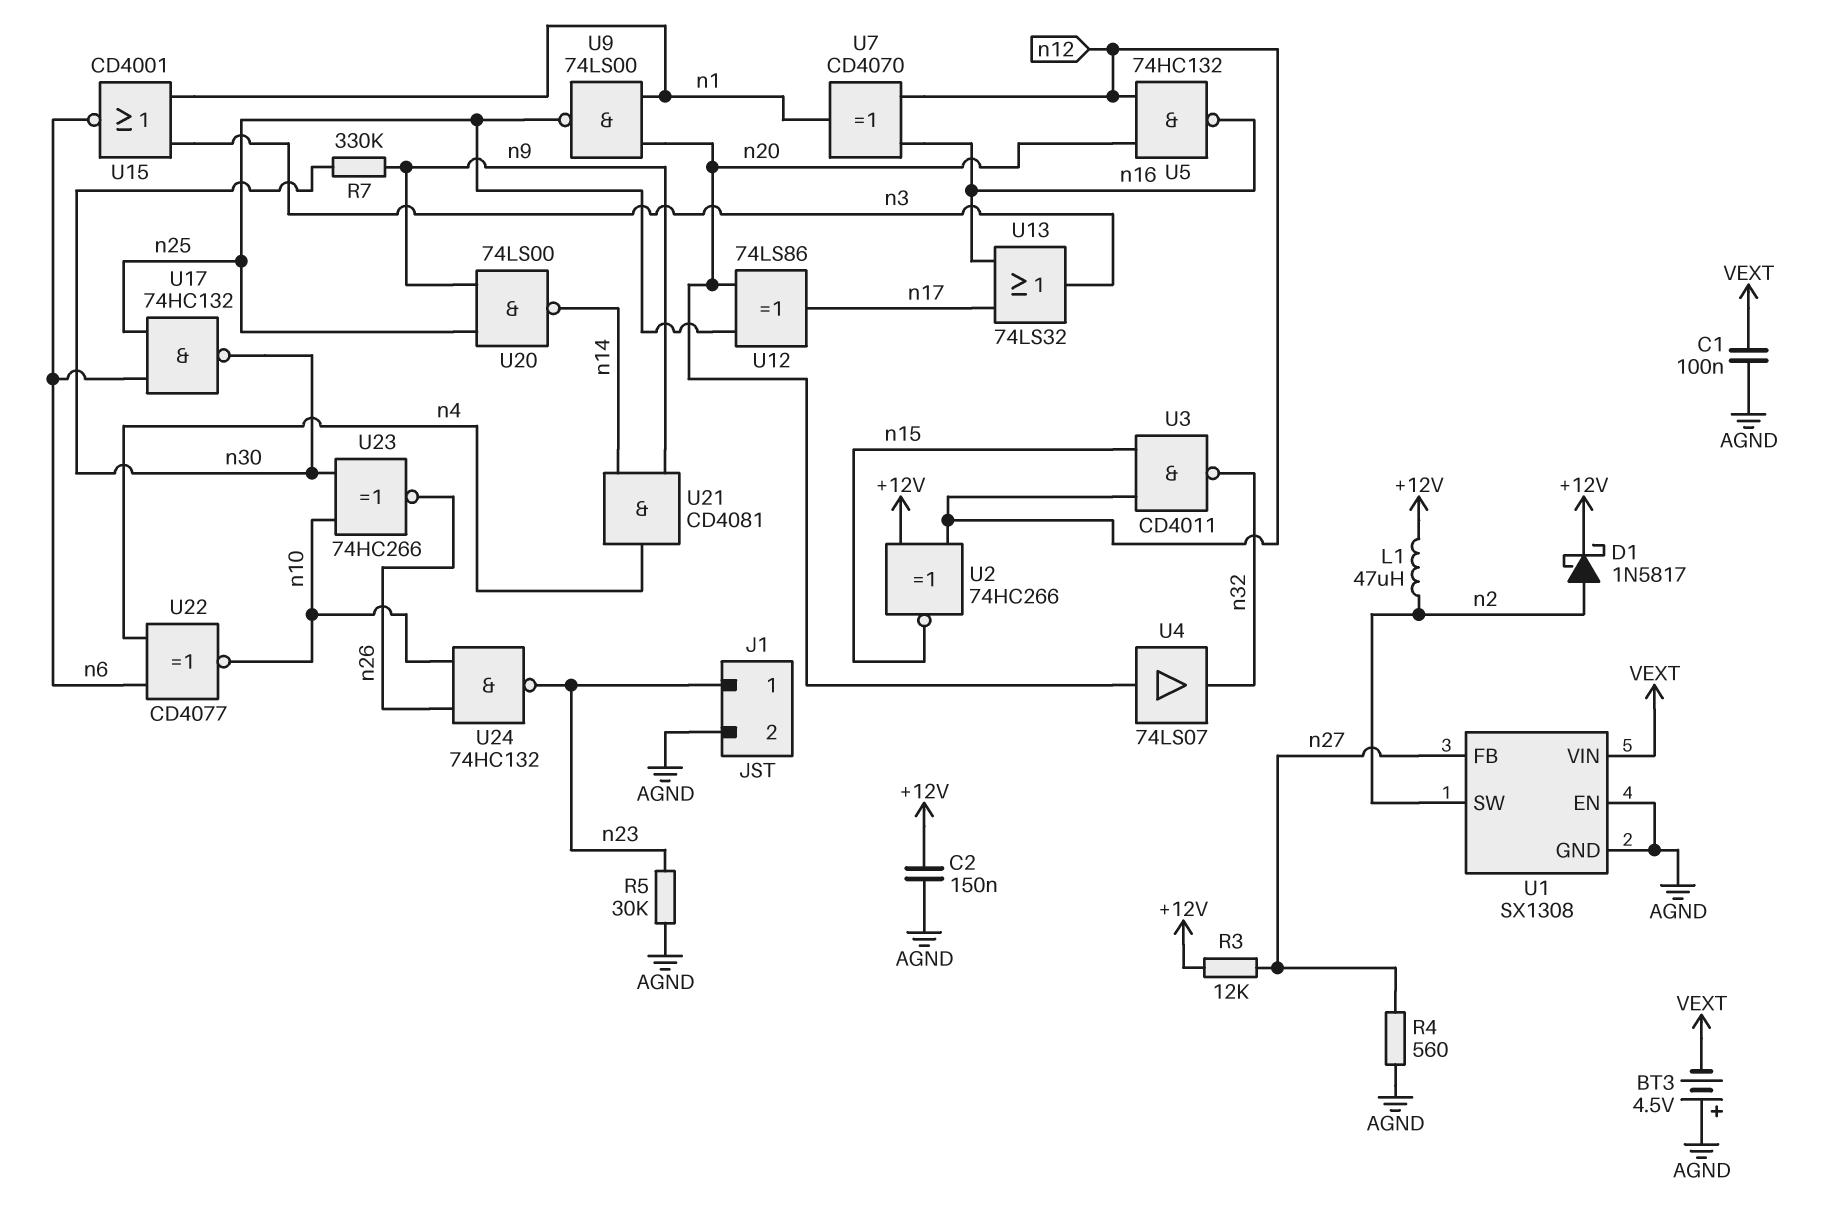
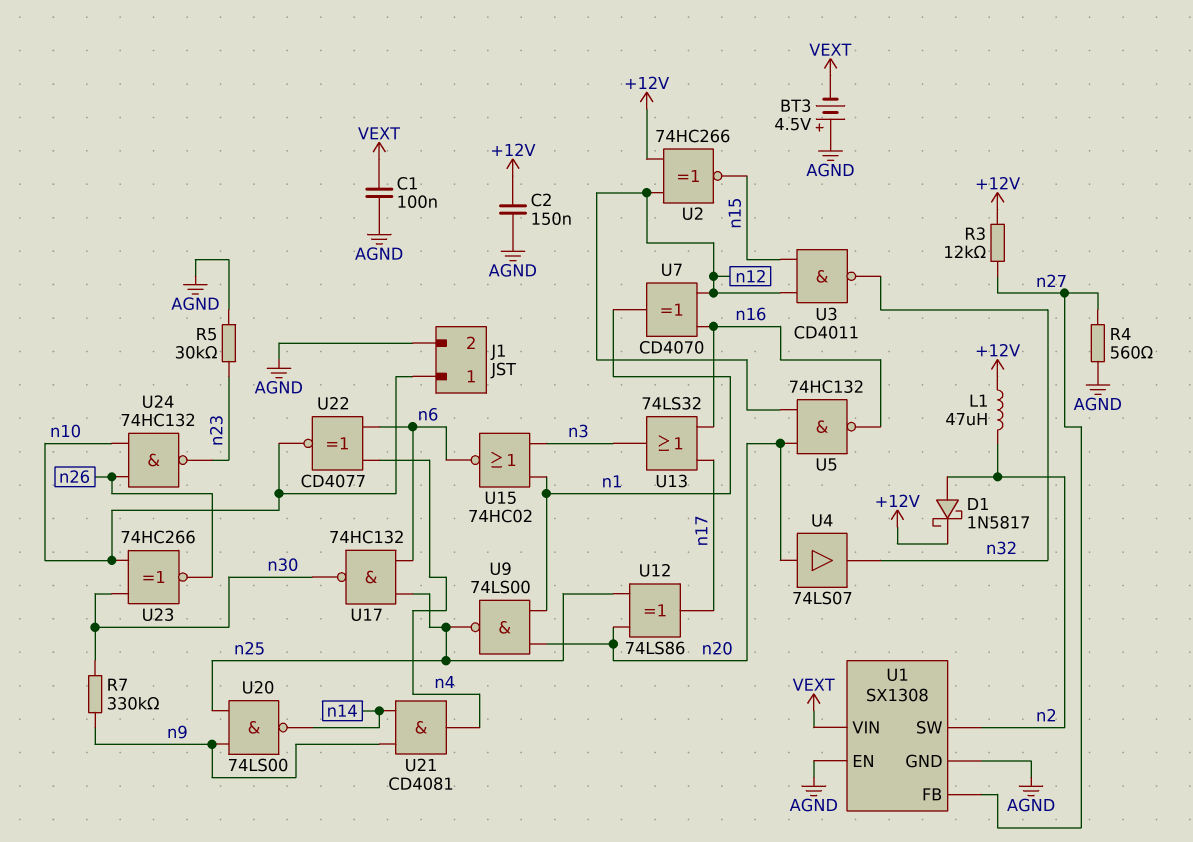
J1 pin 1: n23 -> n10
U15: NOR CD4001 (in n1, in n3, out n6) -> NOR 74HC02 (in n1, in n3, out n6)

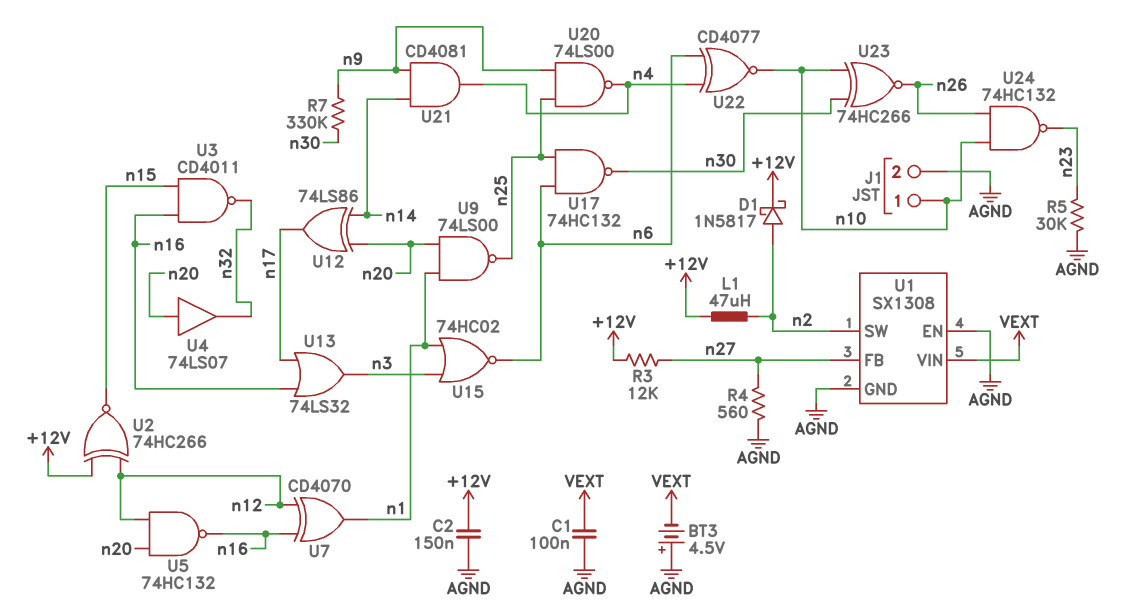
U3: NAND CD4011 (in n12, in n15, out n32) -> NAND CD4011 (in n15, in n16, out n32)
U12: XOR 74LS86 (in n20, in n25, out n17) -> XOR 74LS86 (in n14, in n20, out n17)
U20: NAND 74LS00 (in n9, in n25, out n14) -> NAND 74LS00 (in n9, in n25, out n4)

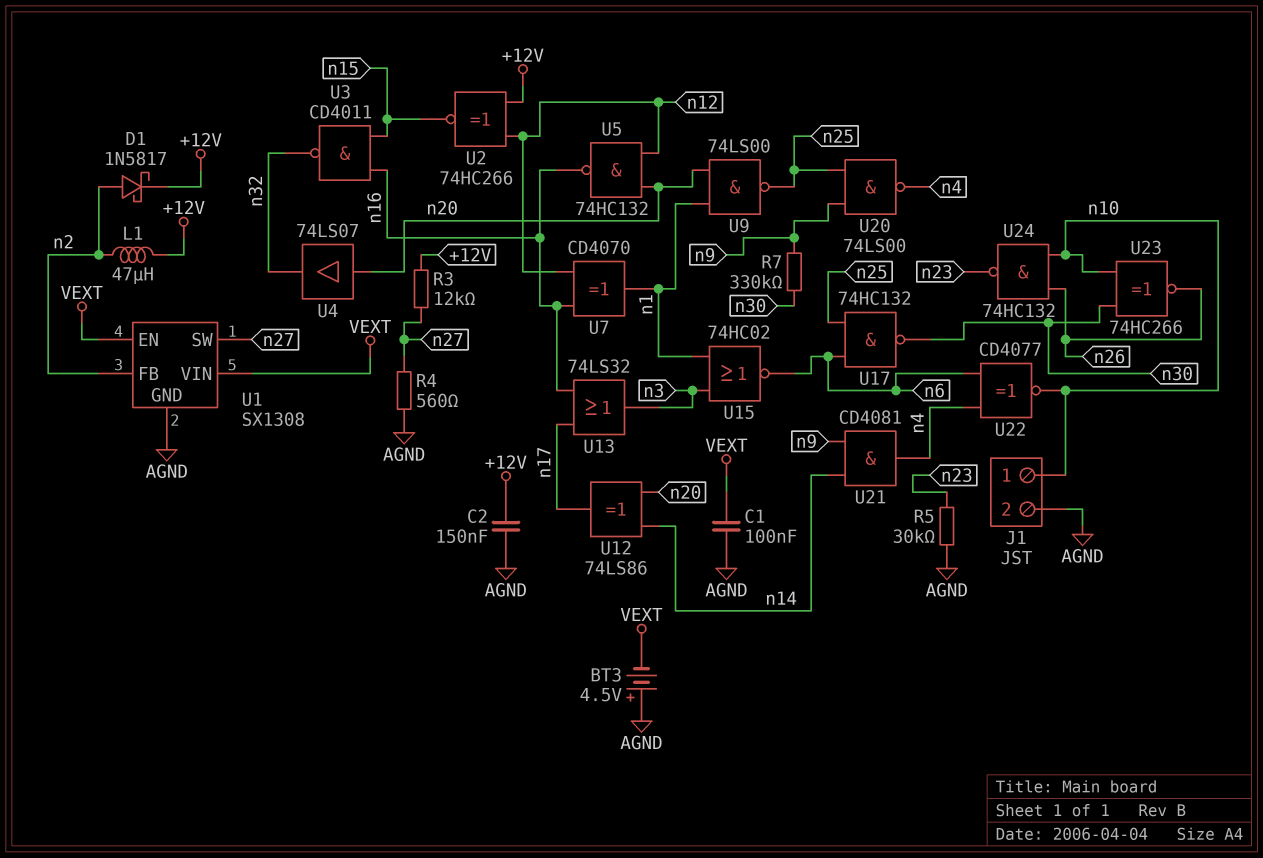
U1 pin EN: AGND -> VEXT
U1 pin FB: n27 -> n2
U1 pin SW: n2 -> n27

